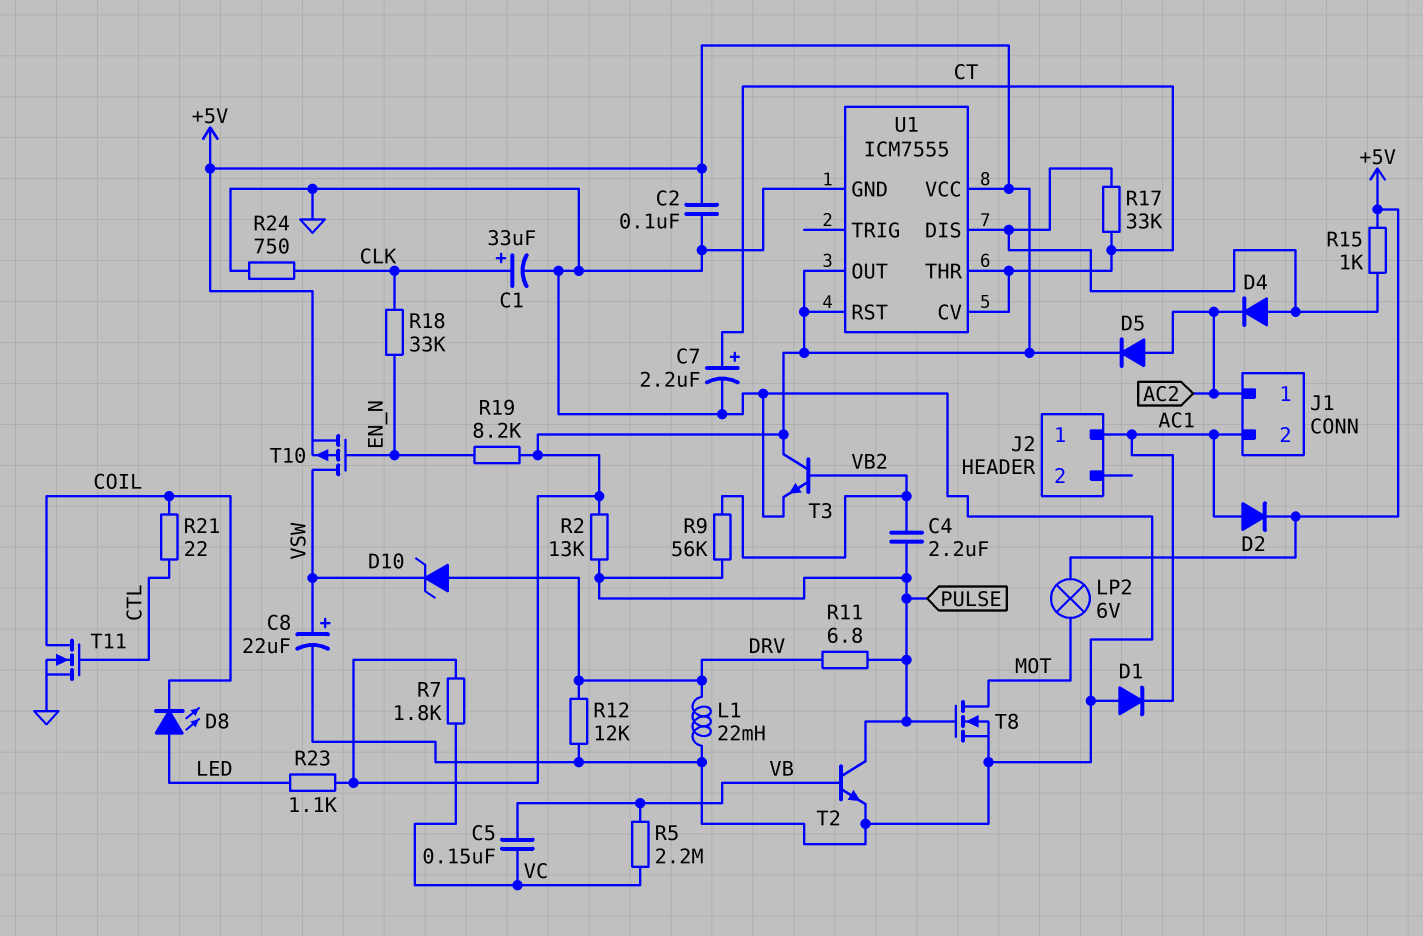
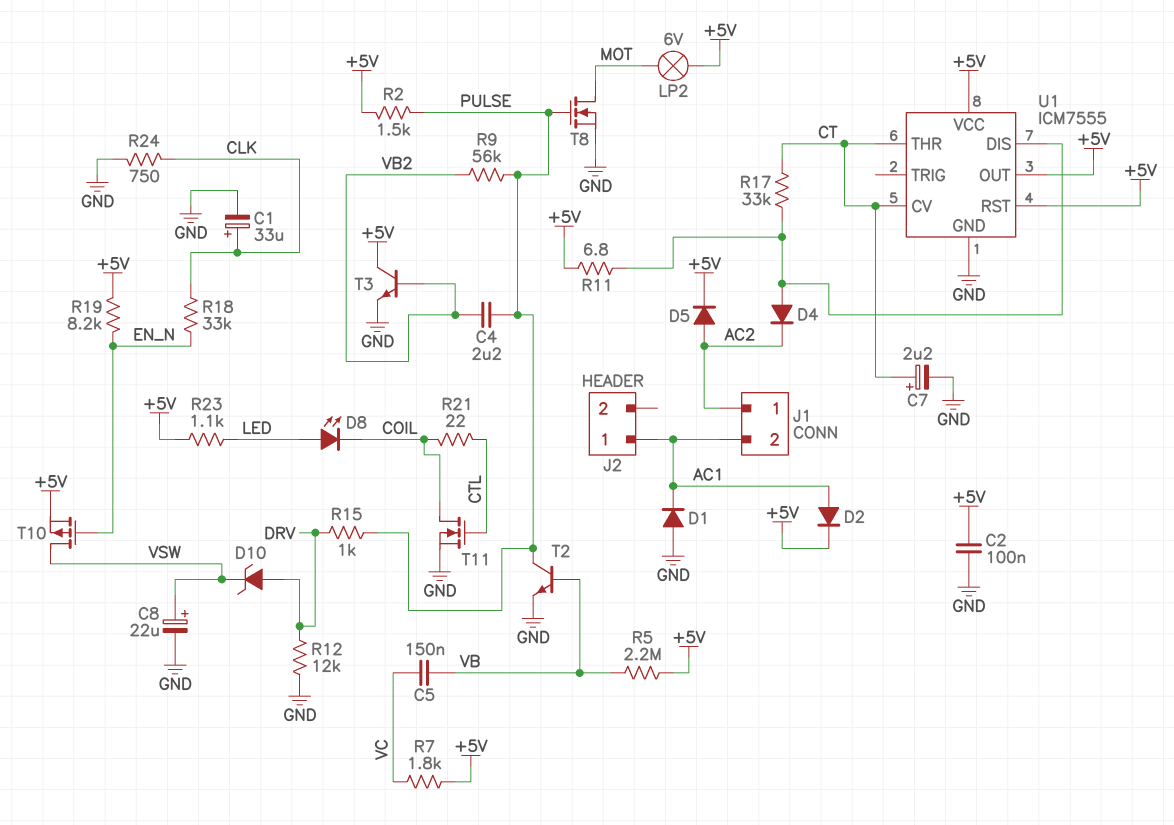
L1: 22mH (DRV, GND) -> none
R2: 13k (+5V, PULSE) -> 1.5k (+5V, PULSE)
R5: 2.2M (VB, VC) -> 2.2M (+5V, VB)
R11: 6.8 (DRV, PULSE) -> 6.8 (+5V, U1/DIS)
R15: 1k (+5V, U1/DIS) -> 1k (DRV, PULSE)

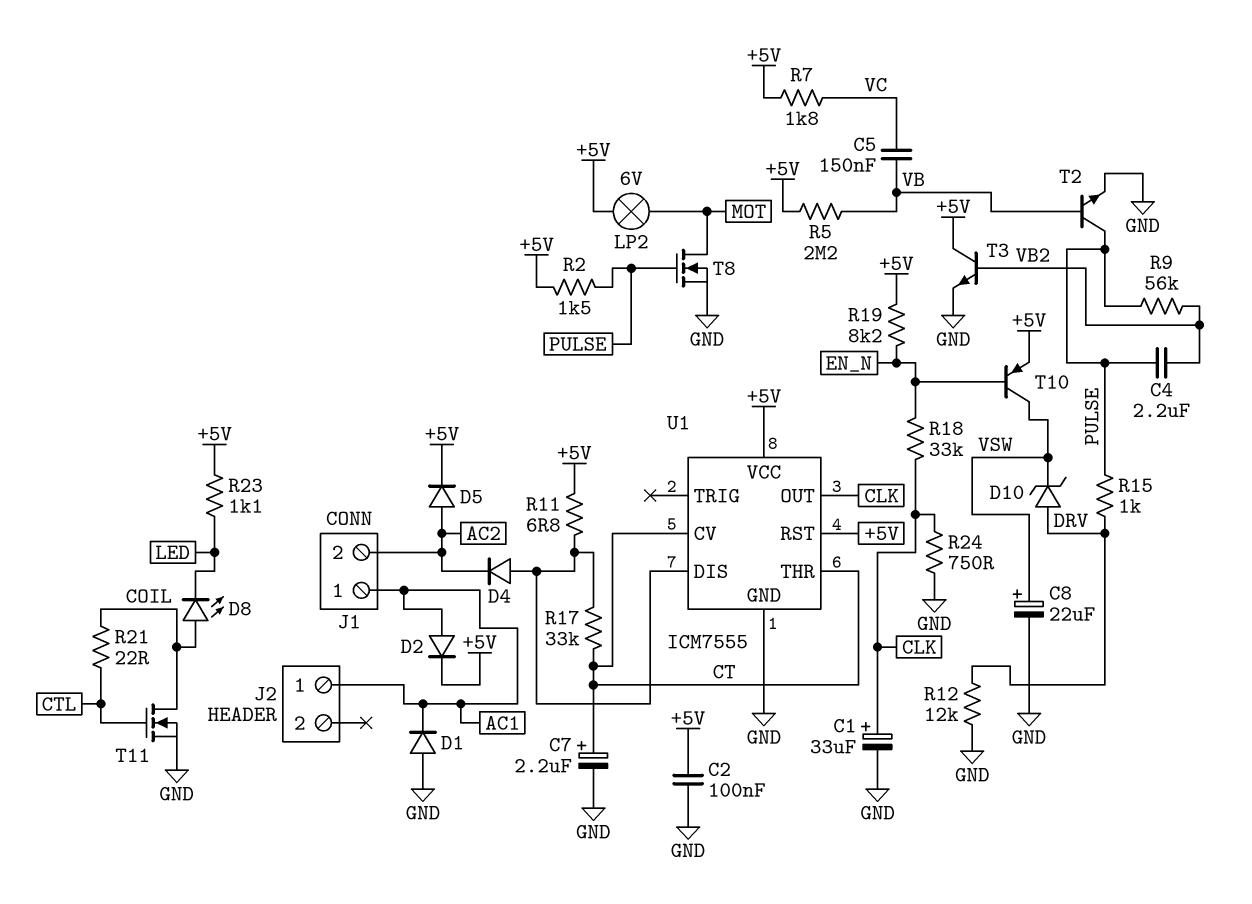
D8: LED (A LED, K COIL) -> LED (A COIL, K LED)
J1 pin 1: AC2 -> AC1
J1 pin 2: AC1 -> AC2
T10: PMOS (G EN_N, D VSW, S +5V) -> PNP (B EN_N, C VSW, E +5V)
U1 pin OUT: +5V -> CLK

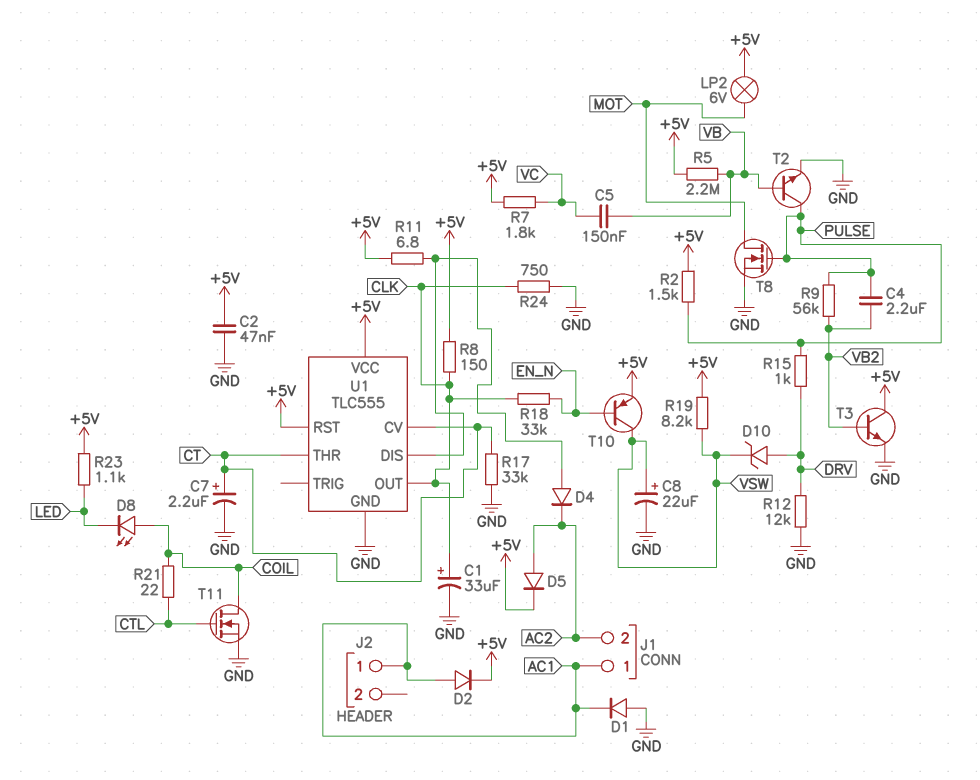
C2: 100nF (+5V, GND) -> 47nF (+5V, GND)
R8: none -> 150 (+5V, CLK)
R17: 33k (CT, U1/DIS) -> 33k (CT, GND)
R19: 8.2k (+5V, EN_N) -> 8.2k (+5V, VSW)
U1: ICM7555 -> TLC555

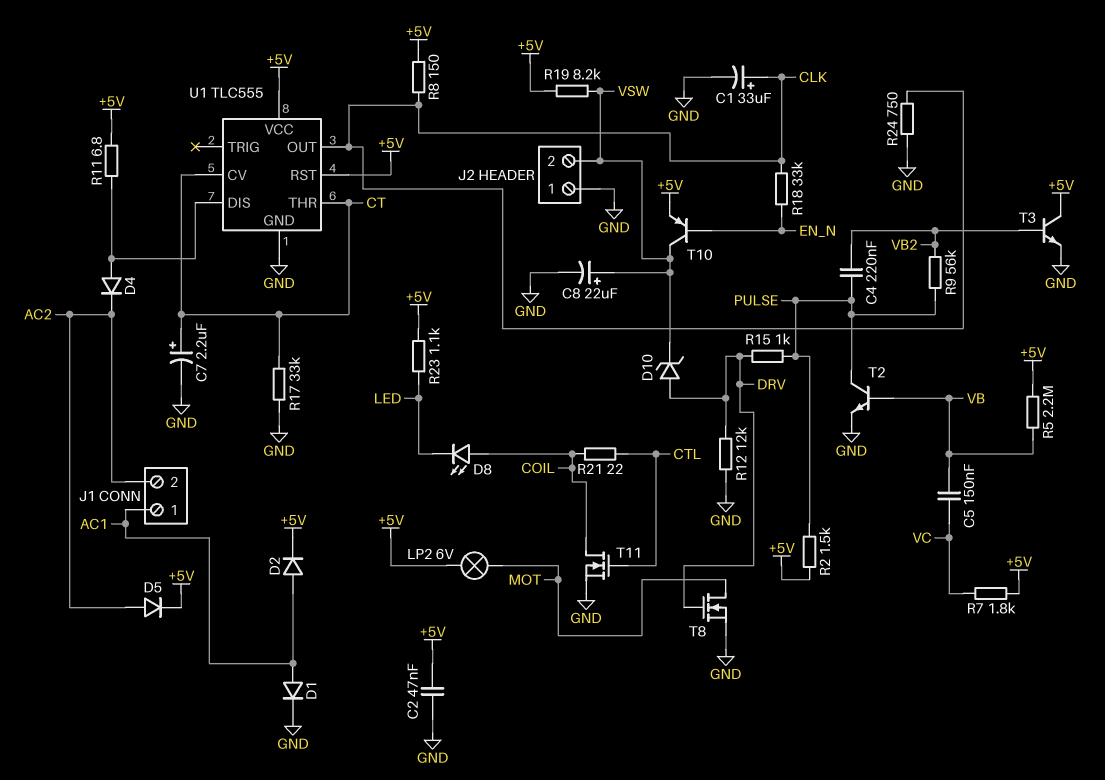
C4: 2.2uF (PULSE, VB2) -> 220nF (PULSE, VB2)
D1: diode (A GND, K AC1) -> diode (A AC1, K GND)
J2 pin 1: AC1 -> GND
J2 pin 2: none -> VSW
T8: NMOS (G PULSE, D MOT, S GND) -> NMOS (G DRV, D MOT, S GND)

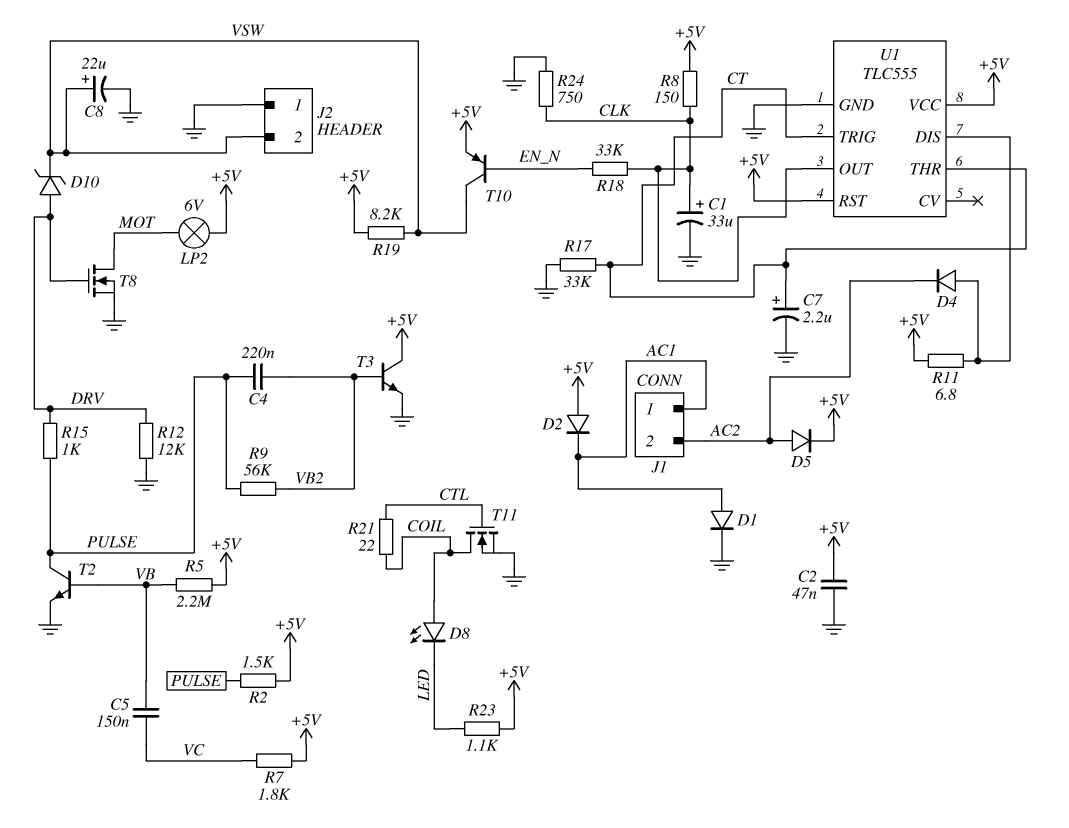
D2: diode (A AC1, K +5V) -> diode (A +5V, K AC1)
U1 pin CV: CT -> none
U1 pin TRIG: none -> CT

